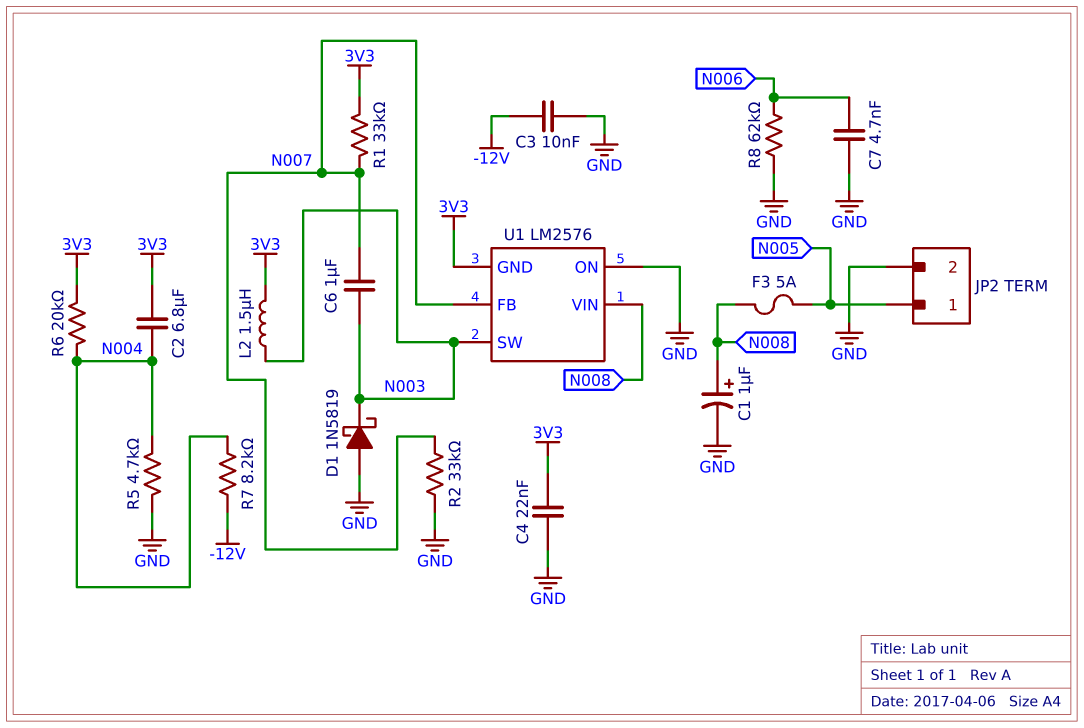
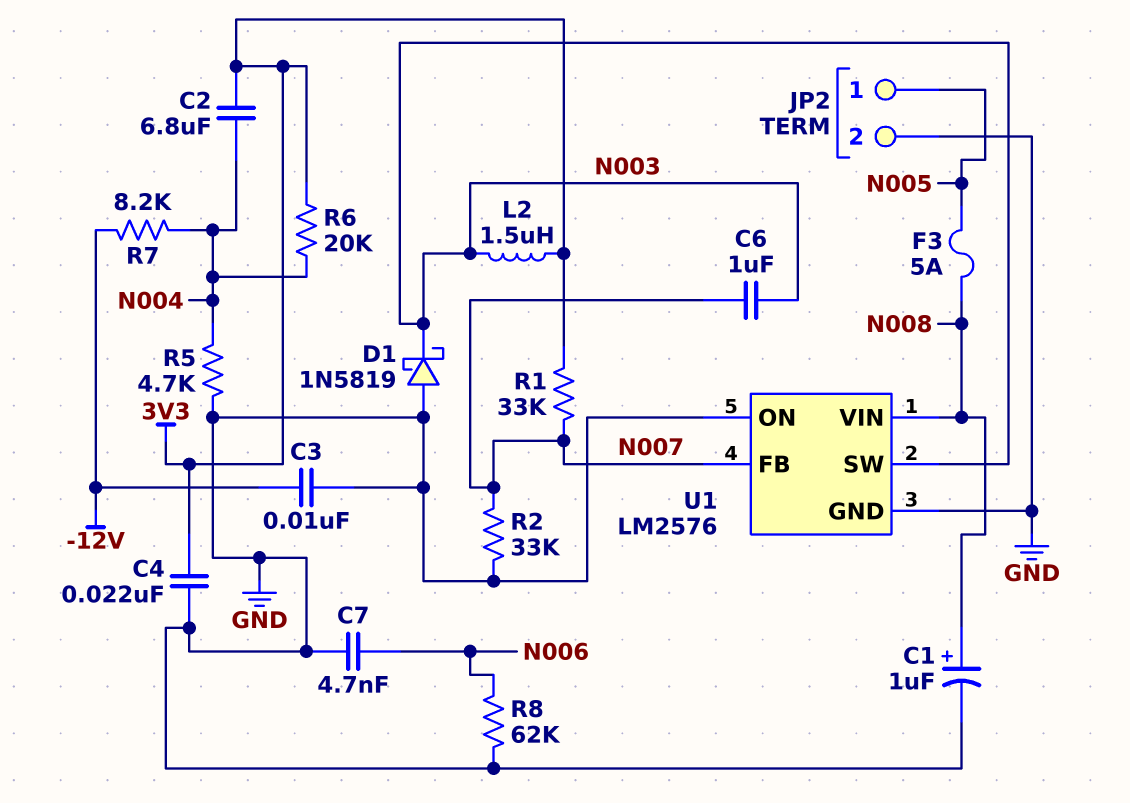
U1 pin GND: 3V3 -> GND

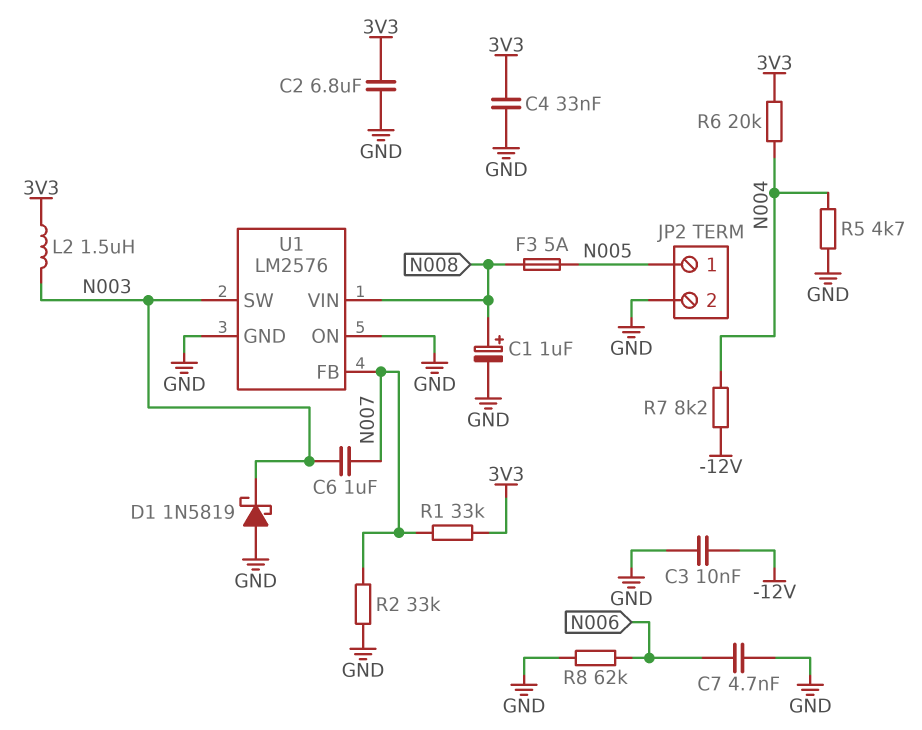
C2: 6.8uF (3V3, N004) -> 6.8uF (3V3, GND)
C4: 22nF (3V3, GND) -> 33nF (3V3, GND)

